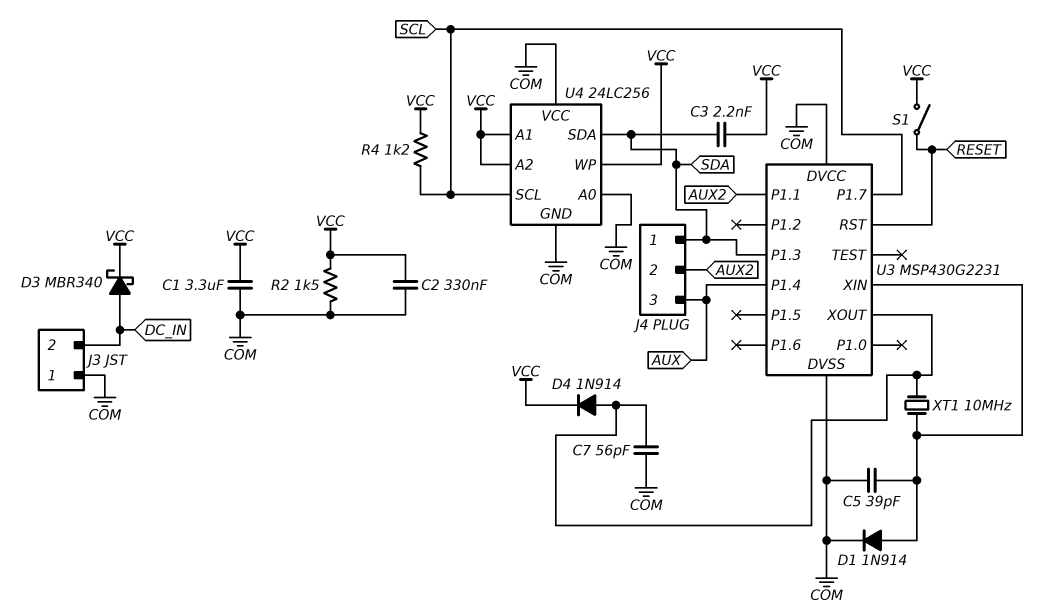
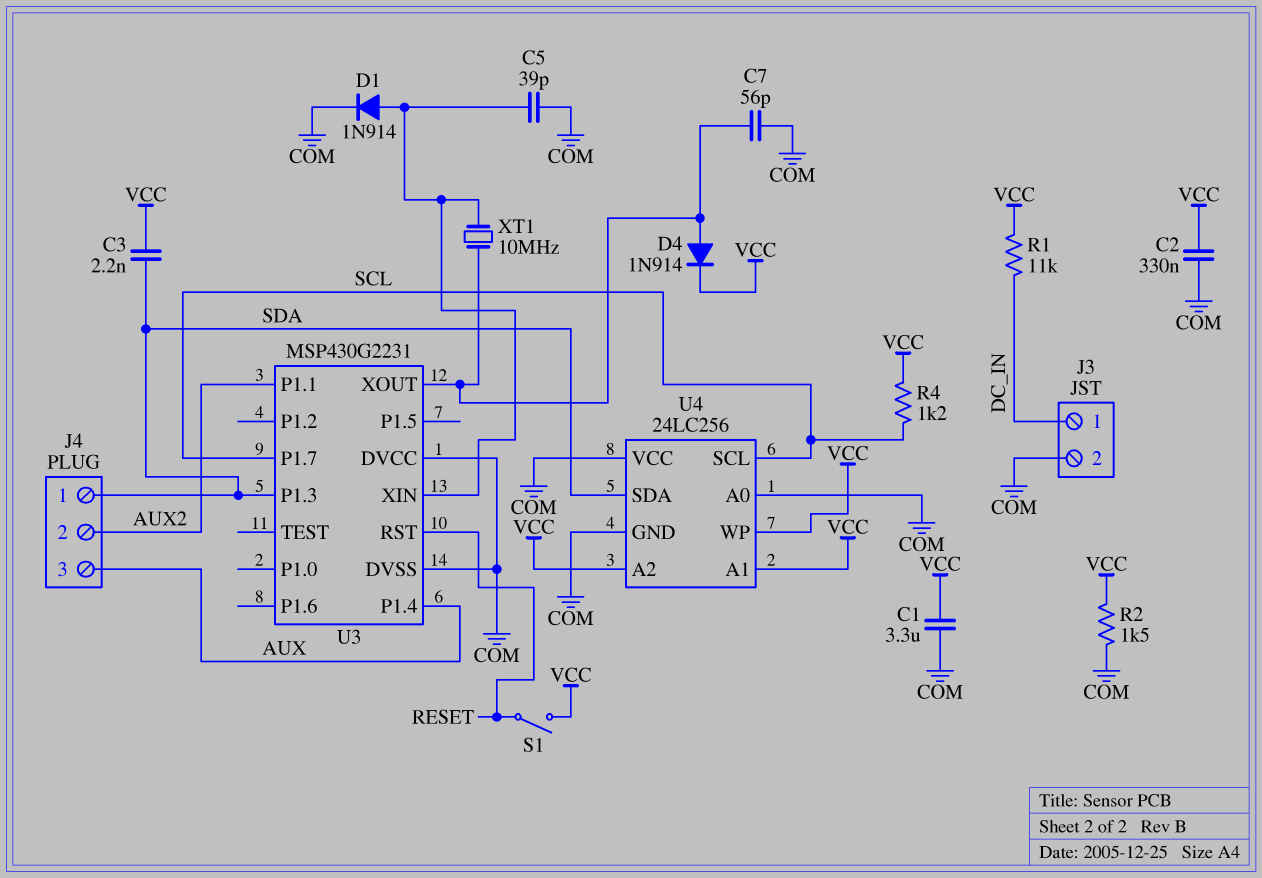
D3: schottky MBR340 (A DC_IN, K VCC) -> none
J3 pin 1: COM -> DC_IN
J3 pin 2: DC_IN -> COM
R1: none -> 11k (DC_IN, VCC)

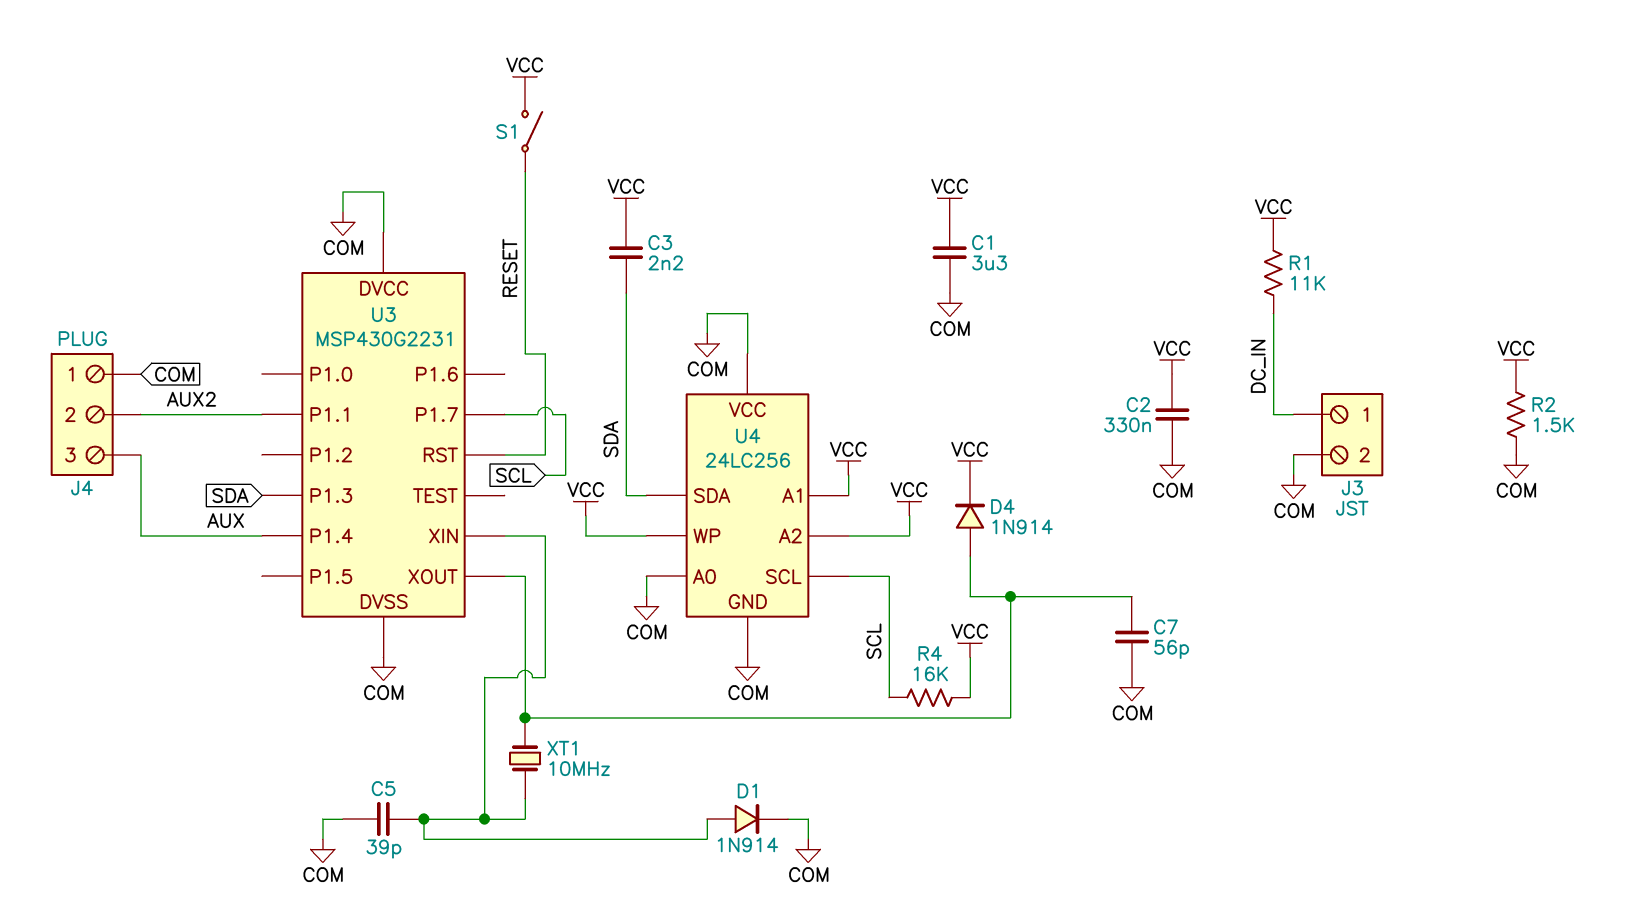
J4 pin 1: SDA -> COM
R4: 1.2k (SCL, VCC) -> 16k (SCL, VCC)

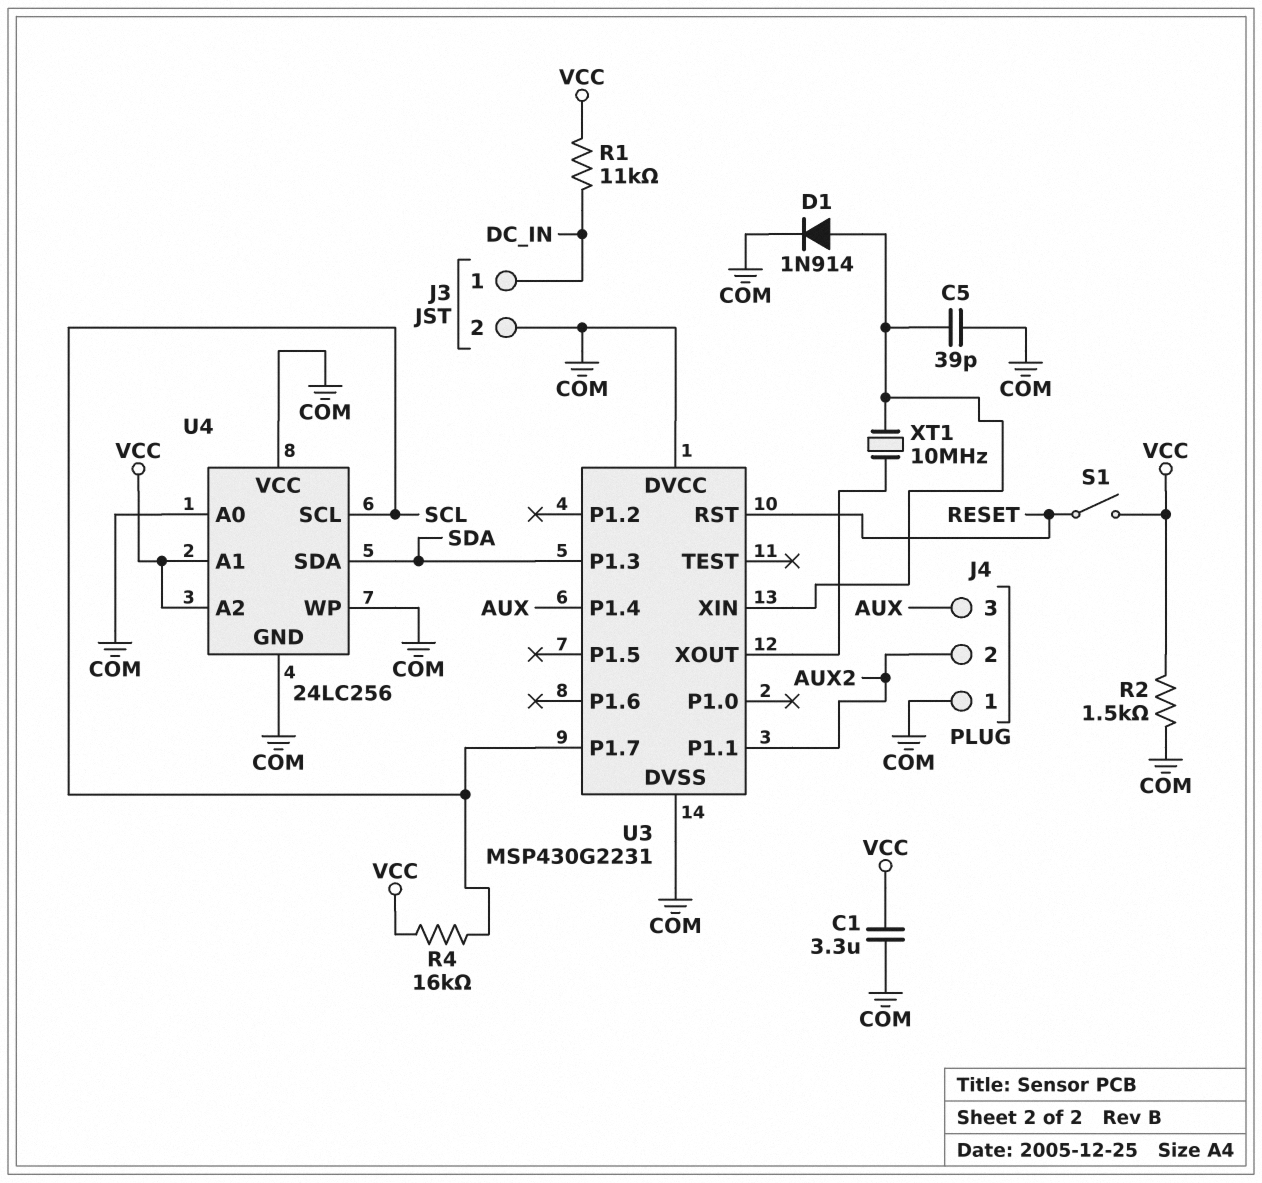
C2: 330nF (COM, VCC) -> none
C3: 2.2nF (SDA, VCC) -> none
C7: 56pF (COM, U3/XOUT) -> none
D4: diode 1N914 (A U3/XOUT, K VCC) -> none
U4 pin WP: VCC -> COM

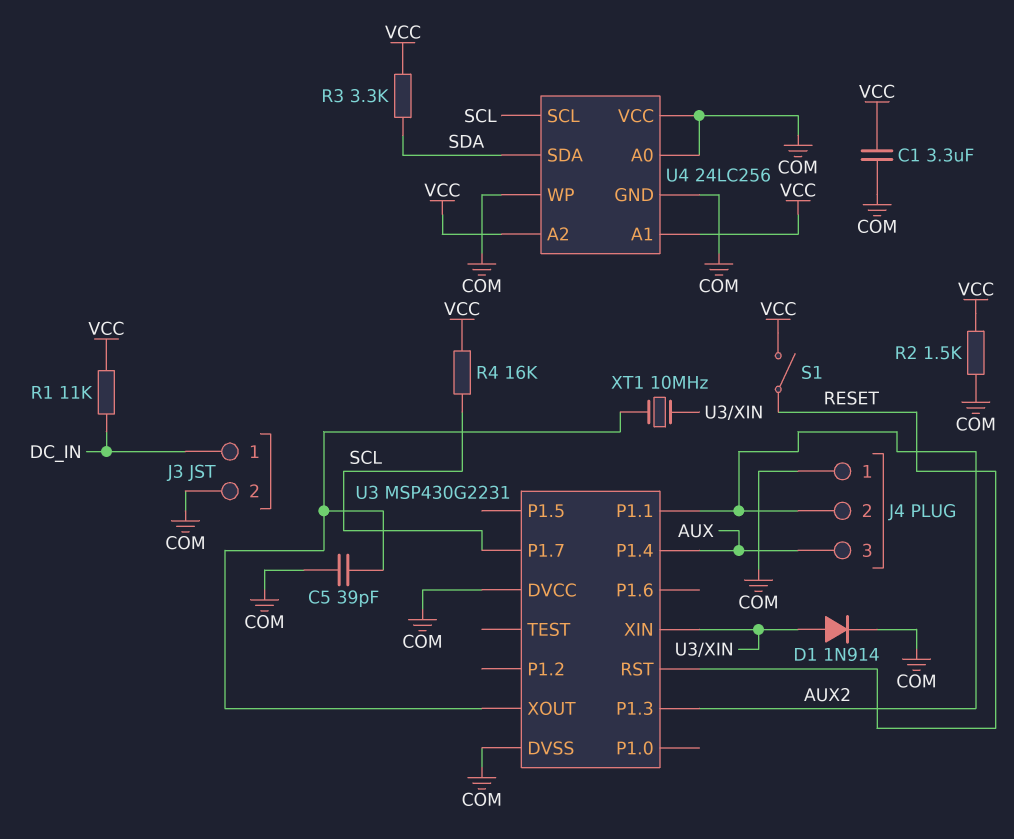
C5: 39pF (COM, U3/XIN) -> 39pF (COM, U3/XOUT)
R3: none -> 3.3k (SDA, VCC)
U3 pin P1.3: SDA -> AUX2

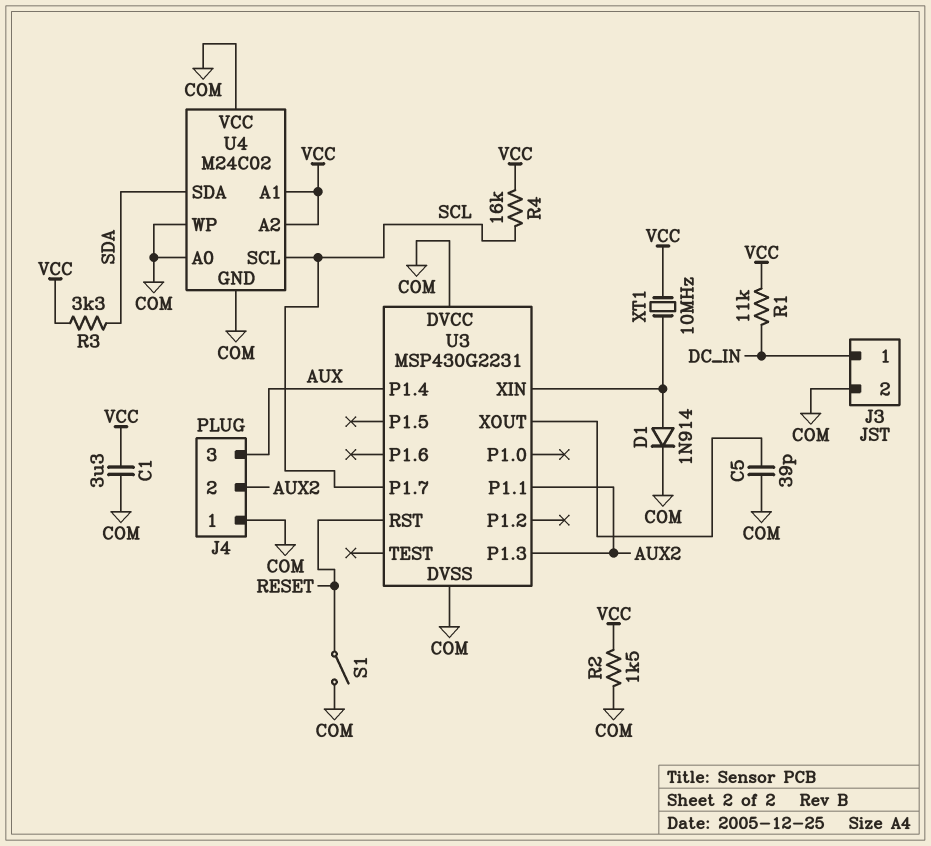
S1: switch (RESET, VCC) -> switch (COM, RESET)
U4: 24LC256 -> M24C02
XT1: 10MHz (U3/XIN, U3/XOUT) -> 10MHz (U3/XIN, VCC)

